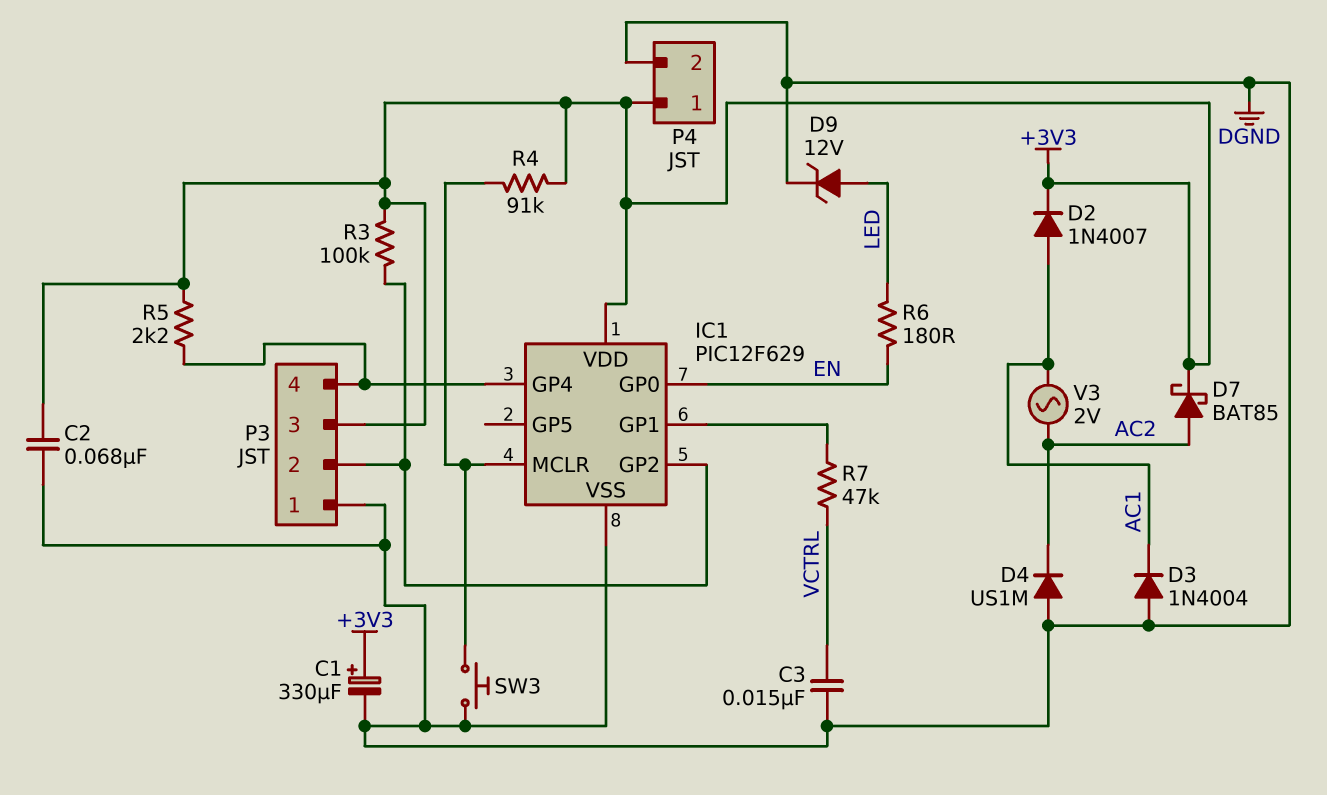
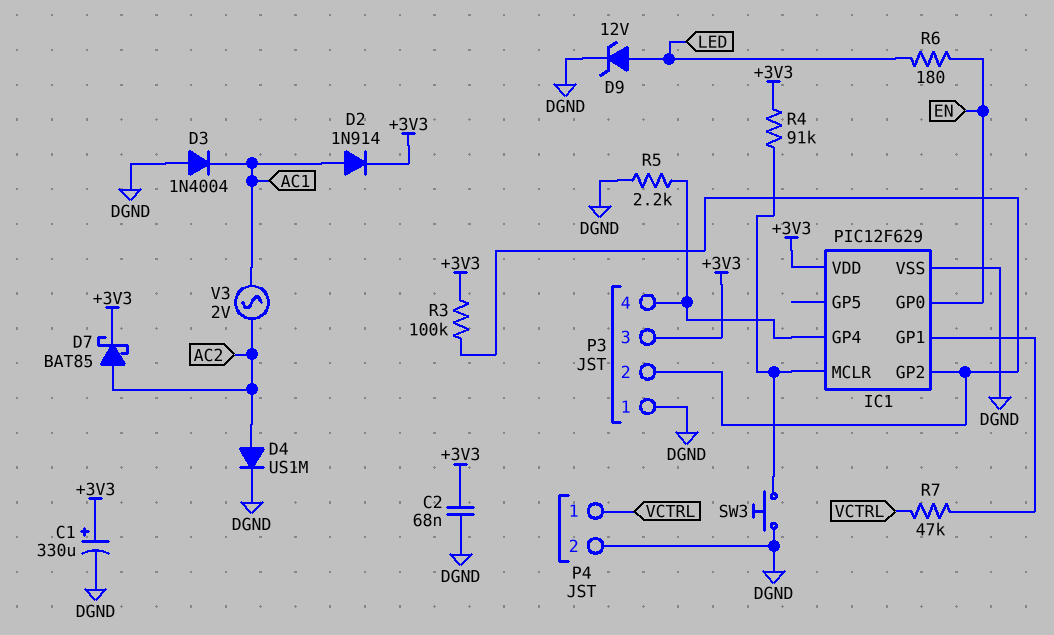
C3: 15nF (DGND, VCTRL) -> none
D2: diode 1N4007 (A AC1, K +3V3) -> diode 1N914 (A AC1, K +3V3)
D4: diode US1M (A DGND, K AC2) -> diode US1M (A AC2, K DGND)
P4 pin 1: +3V3 -> VCTRL
R5: 2.2k (+3V3, IC1/GP4) -> 2.2k (DGND, IC1/GP4)

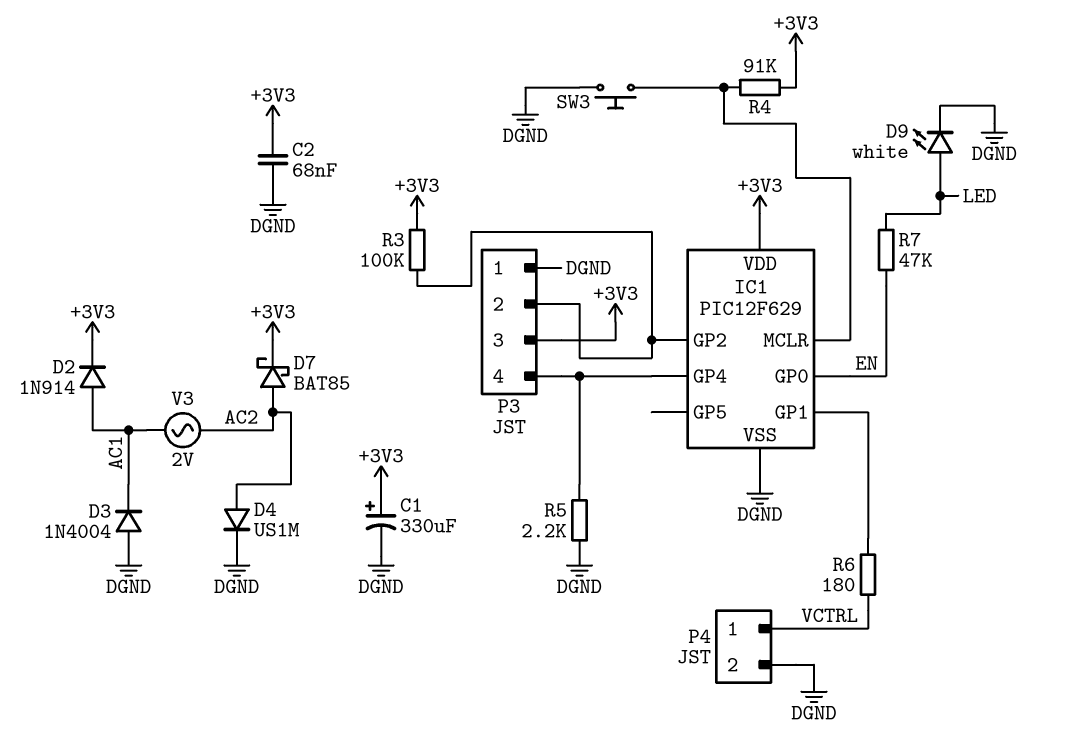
D9: zener 12V (A LED, K DGND) -> LED white (A LED, K DGND)
R6: 180 (EN, LED) -> 180 (IC1/GP1, VCTRL)
R7: 47k (IC1/GP1, VCTRL) -> 47k (EN, LED)

